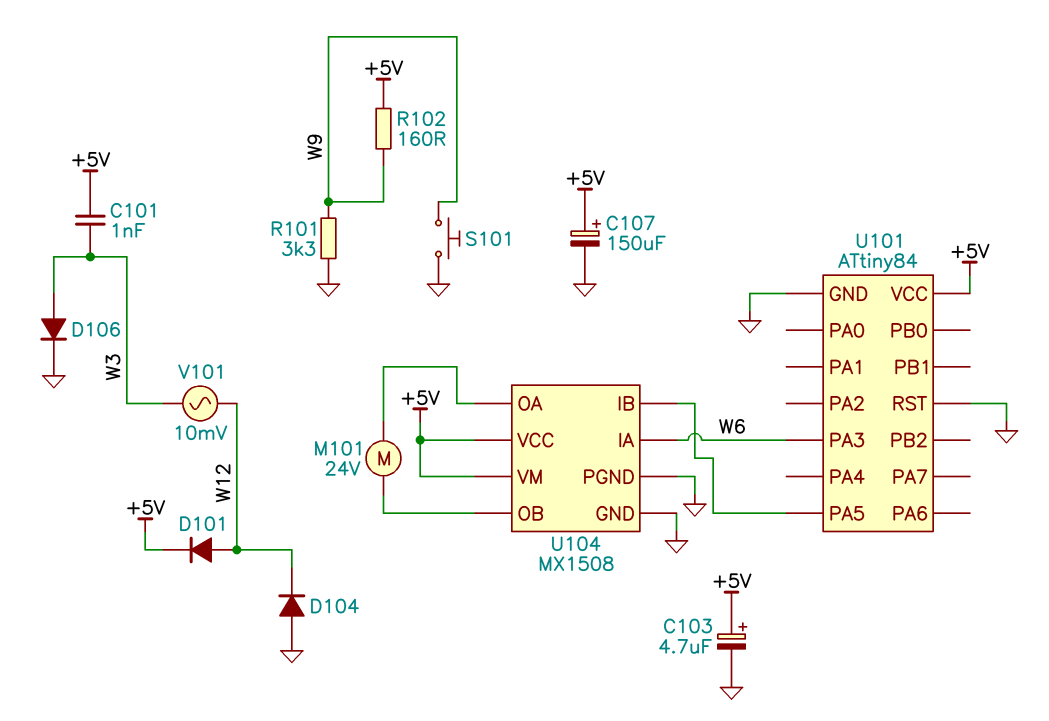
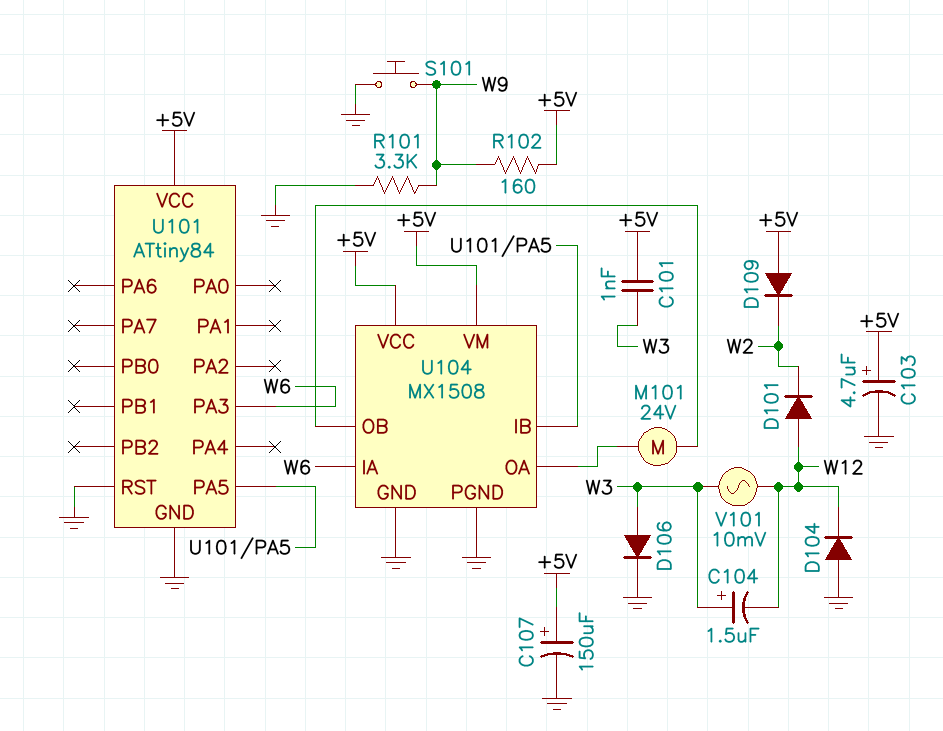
C104: none -> 1.5uF (plus W3, minus W12)
D101: diode (A W12, K +5V) -> diode (A W12, K W2)
D109: none -> diode (A +5V, K W2)

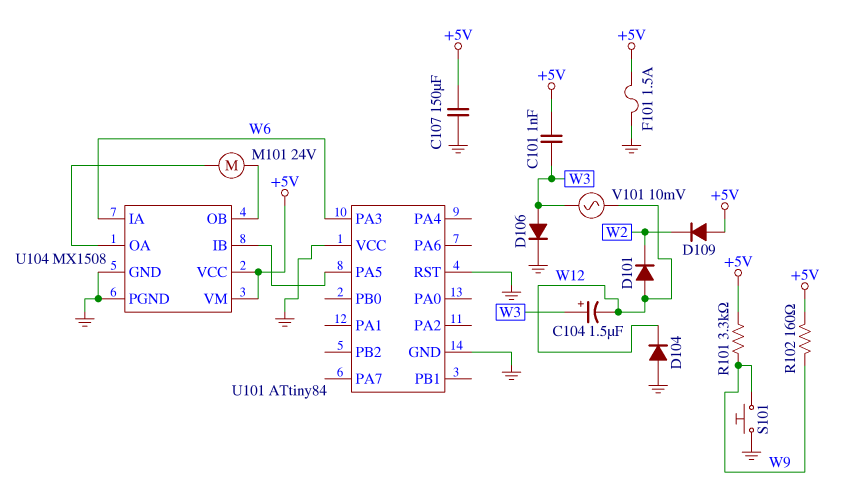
C103: 4.7uF (plus +5V, minus GND) -> none
C107: 150uF (plus +5V, minus GND) -> 150uF (+5V, GND)
F101: none -> 1.5A (+5V, GND)
R101: 3.3k (GND, W9) -> 3.3k (+5V, W9)
U101 pin VCC: +5V -> GND

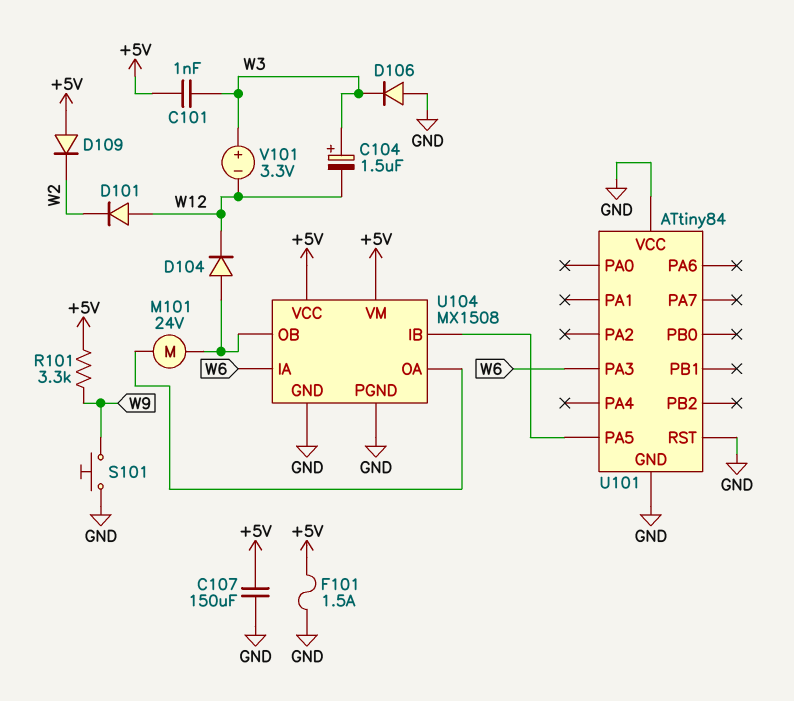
D104: diode (A GND, K W12) -> diode (A U104/OB, K W12)
D106: diode (A W3, K GND) -> diode (A GND, K W3)
R102: 160 (+5V, W9) -> none
V101: AC 10mV (W3, W12) -> 3.3V (plus W3, minus W12)

